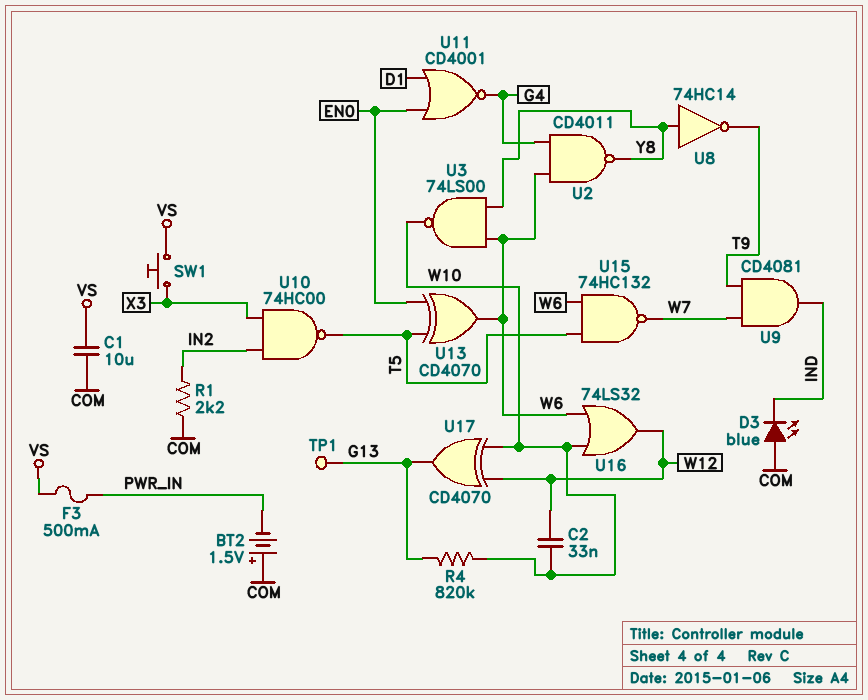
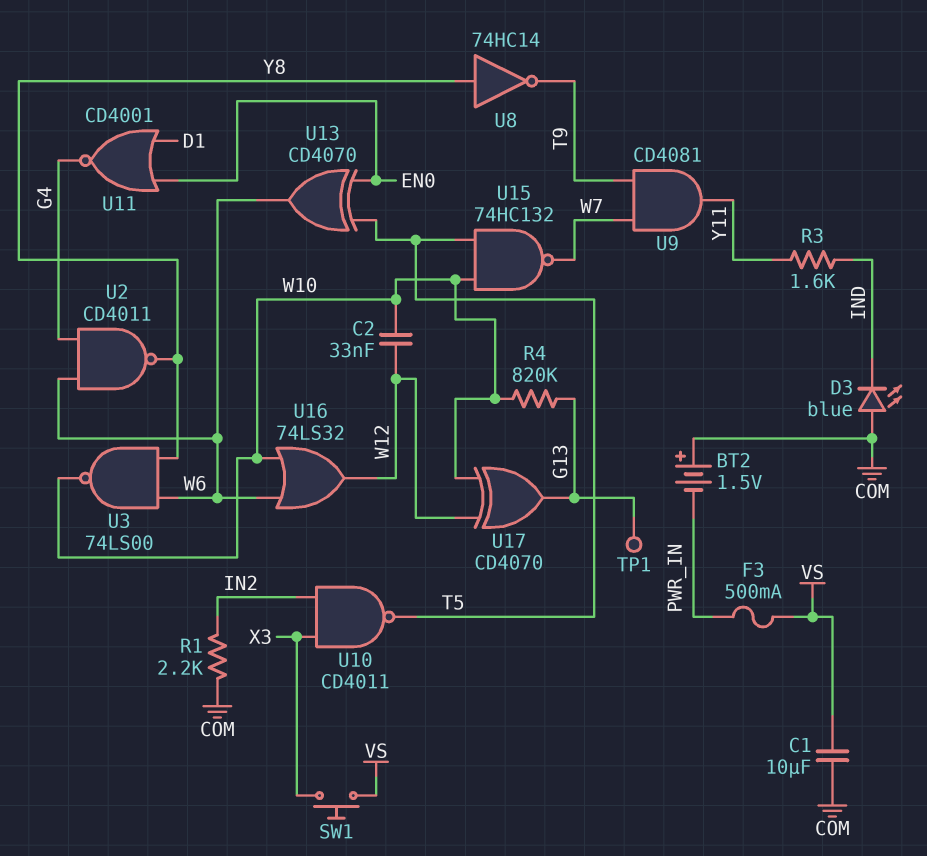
R3: none -> 1.6k (IND, Y11)
U9: AND CD4081 (in T9, in W7, out IND) -> AND CD4081 (in T9, in W7, out Y11)
U10: NAND 74HC00 (in IN2, in X3, out T5) -> NAND CD4011 (in IN2, in X3, out T5)
U15: NAND 74HC132 (in T5, in W6, out W7) -> NAND 74HC132 (in T5, in W10, out W7)

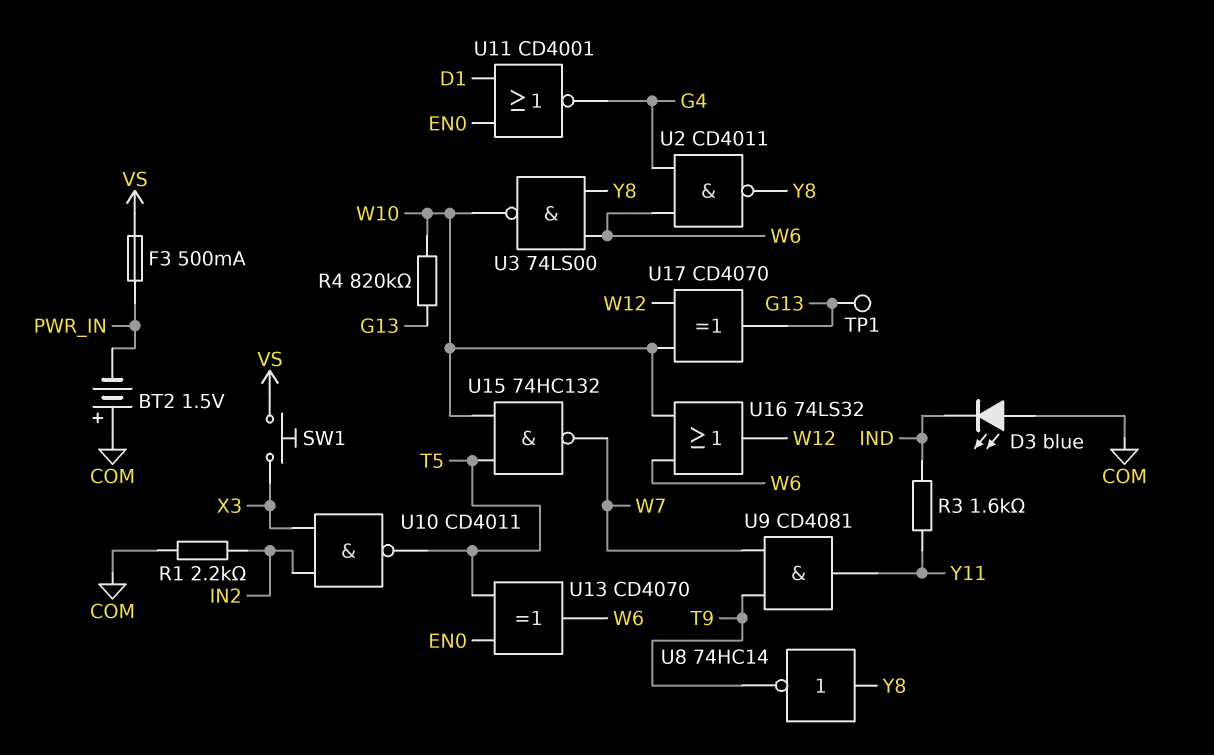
C1: 10uF (COM, VS) -> none
C2: 33nF (W10, W12) -> none

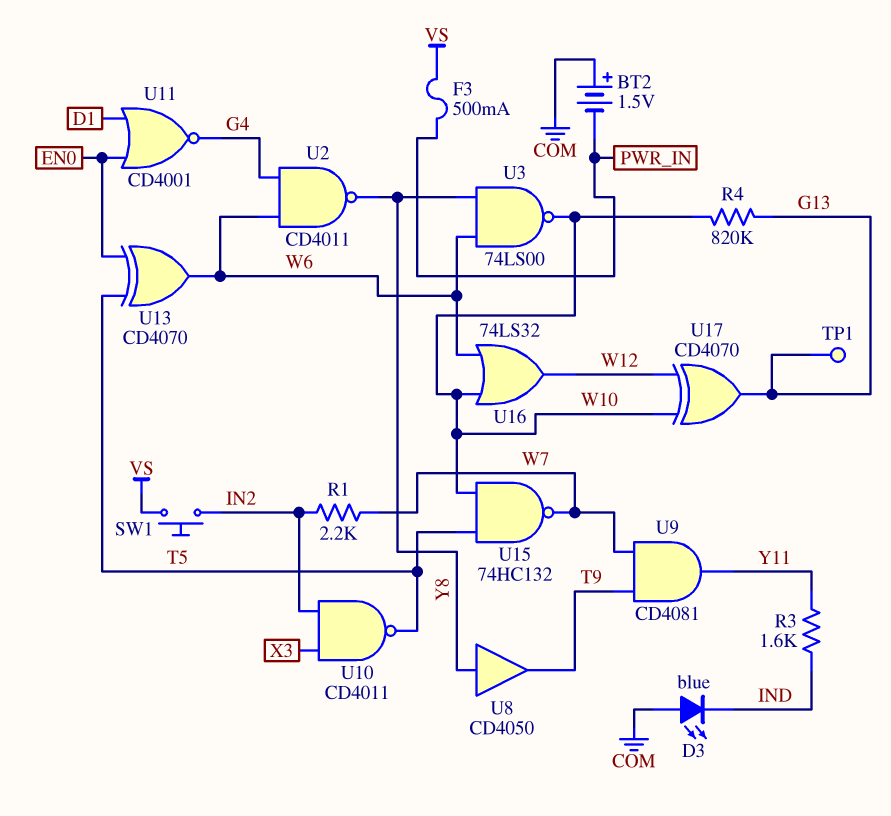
R1: 2.2k (COM, IN2) -> 2.2k (IN2, W7)
SW1: button (VS, X3) -> button (IN2, VS)
U8: NOT 74HC14 (in Y8, out T9) -> buffer CD4050 (in Y8, out T9)

